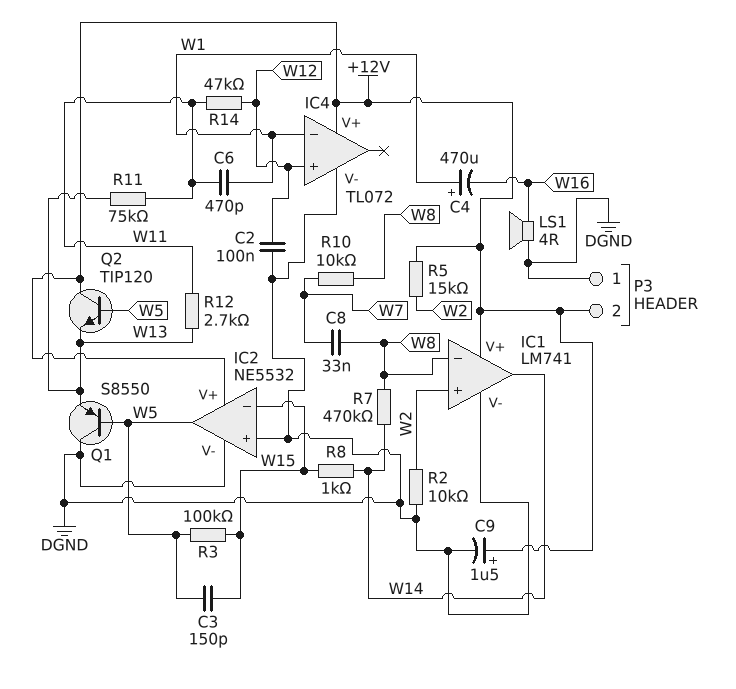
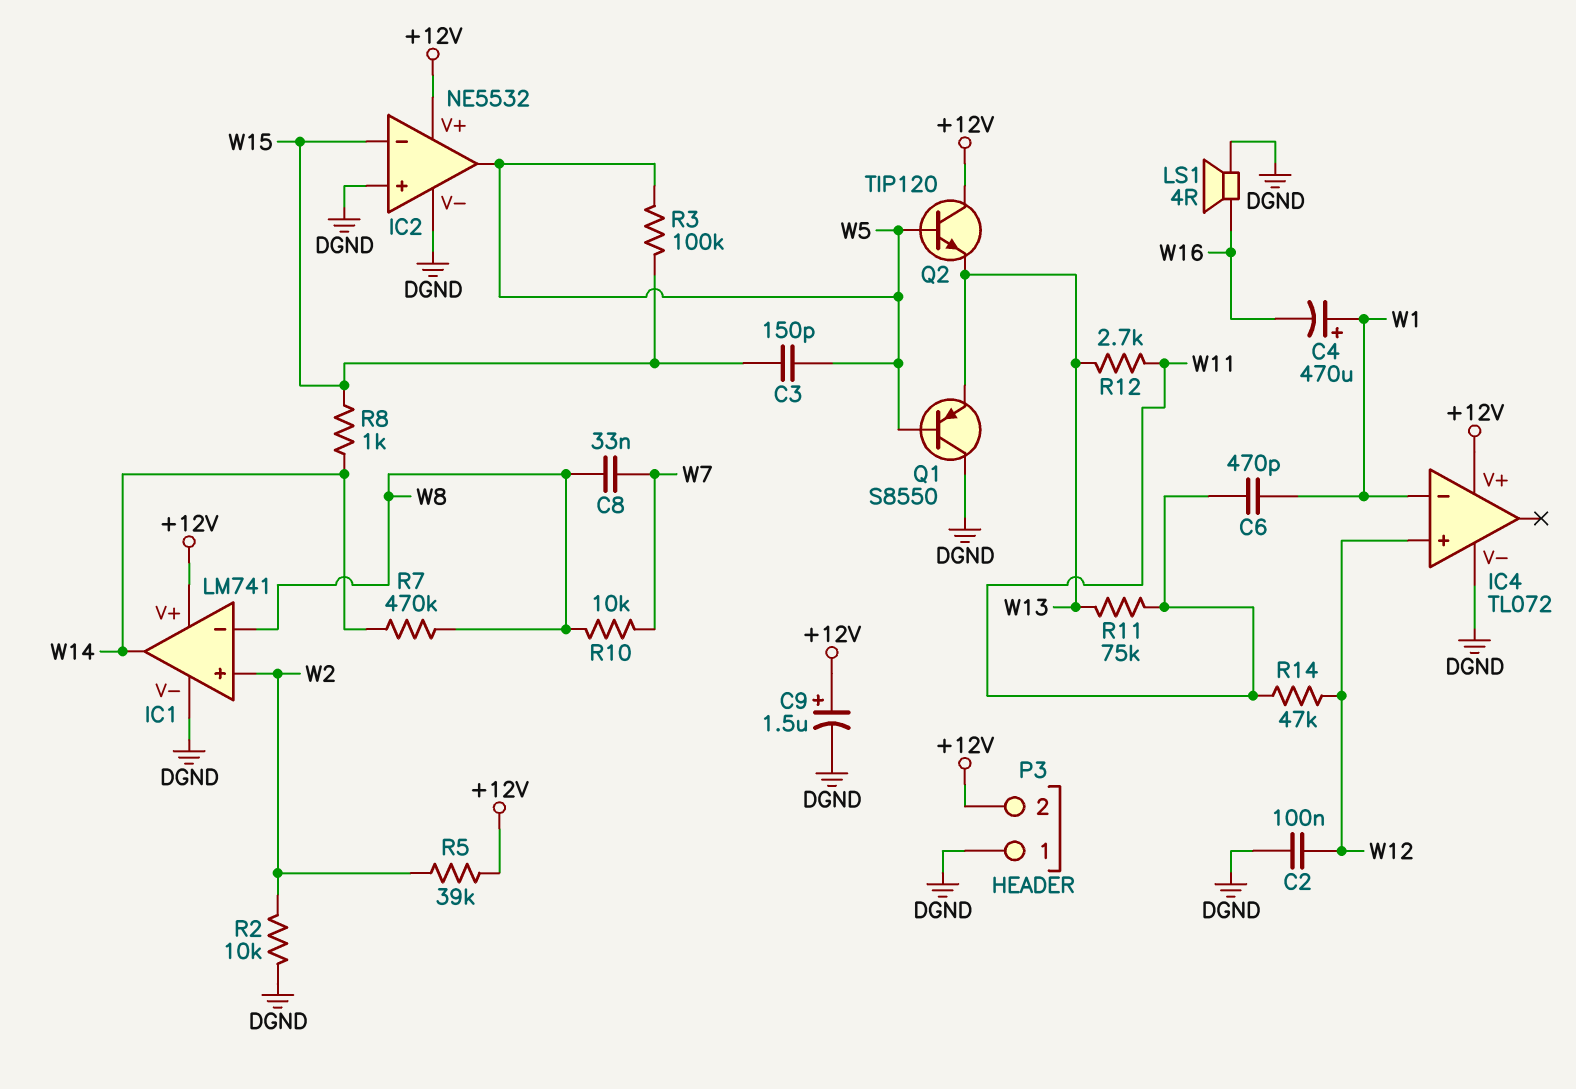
R5: 15k (+12V, W2) -> 39k (+12V, W2)

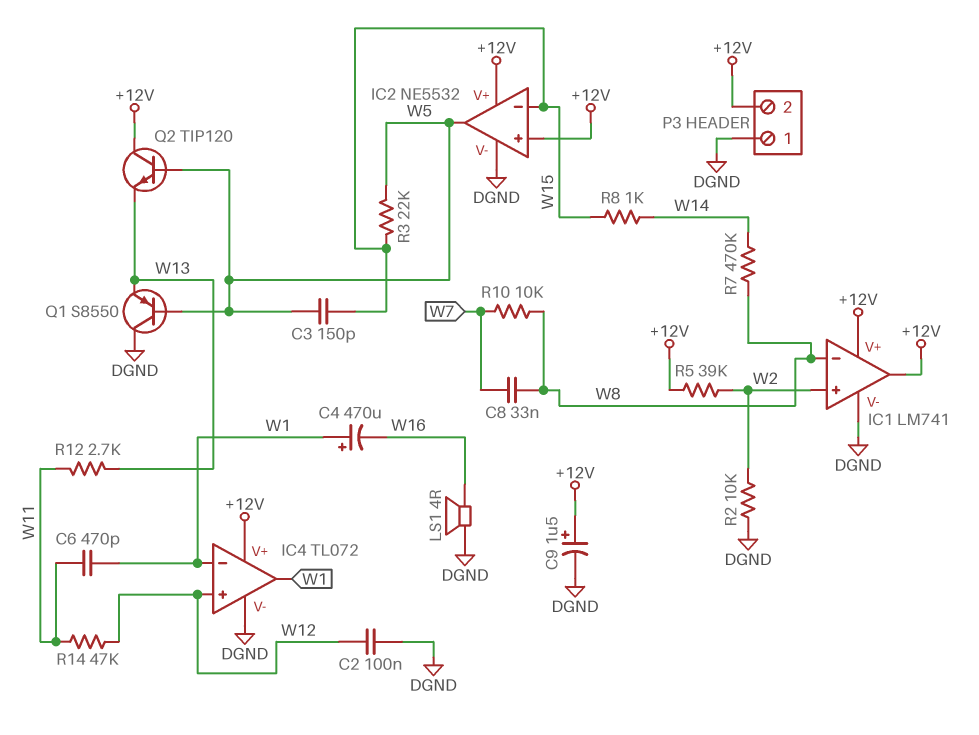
IC1 pin out: W14 -> +12V
IC2 pin in+: DGND -> +12V
IC4 pin out: none -> W1
R3: 100k (W5, W15) -> 22k (W5, W15)
R11: 75k (W11, W13) -> none

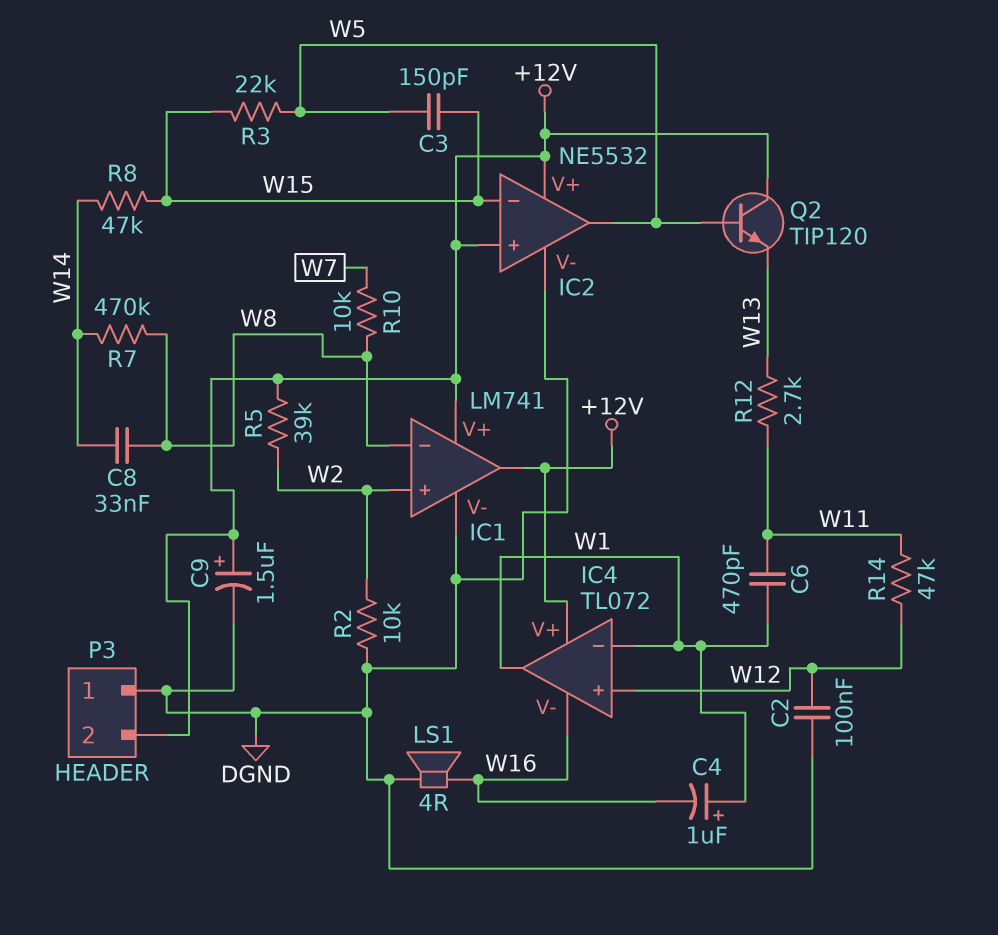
C4: 470uF (plus W1, minus W16) -> 1uF (plus W1, minus W16)
C8: 33nF (W7, W8) -> 33nF (W8, W14)
IC4 pin V-: DGND -> W16
Q1: PNP S8550 (B W5, C DGND, E W13) -> none
R8: 1k (W14, W15) -> 47k (W14, W15)

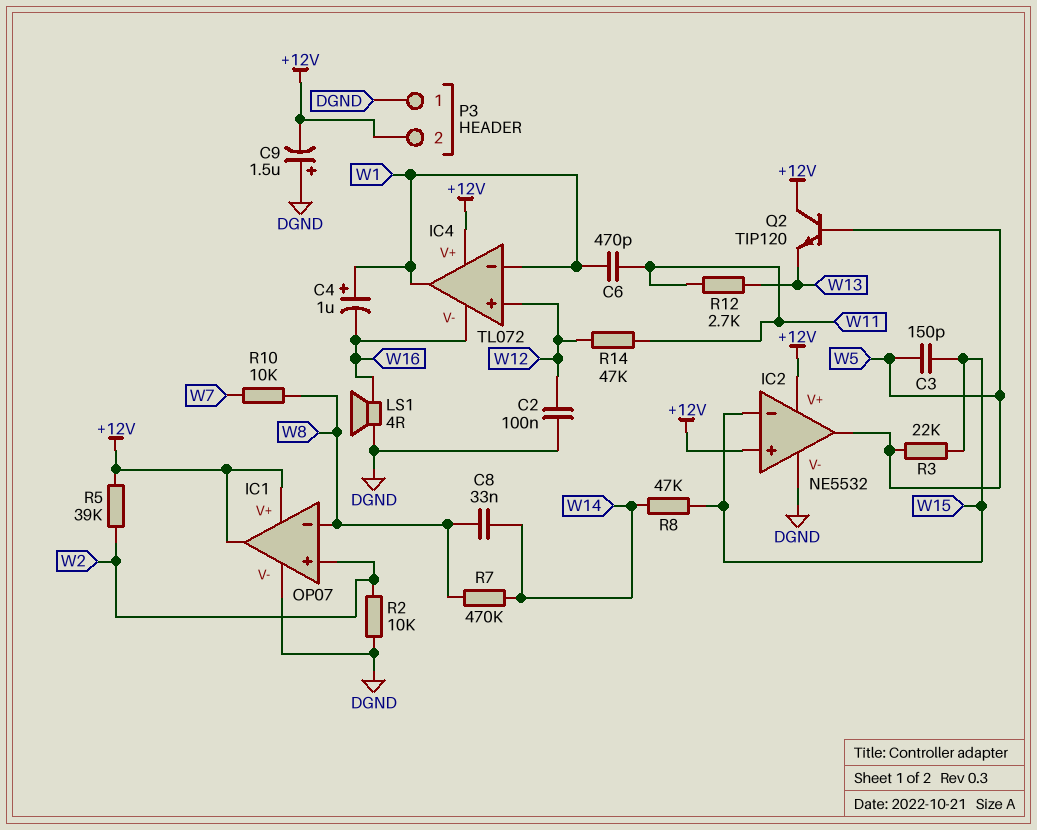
C9: 1.5uF (plus +12V, minus DGND) -> 1.5uF (plus DGND, minus +12V)
IC1: LM741 -> OP07

